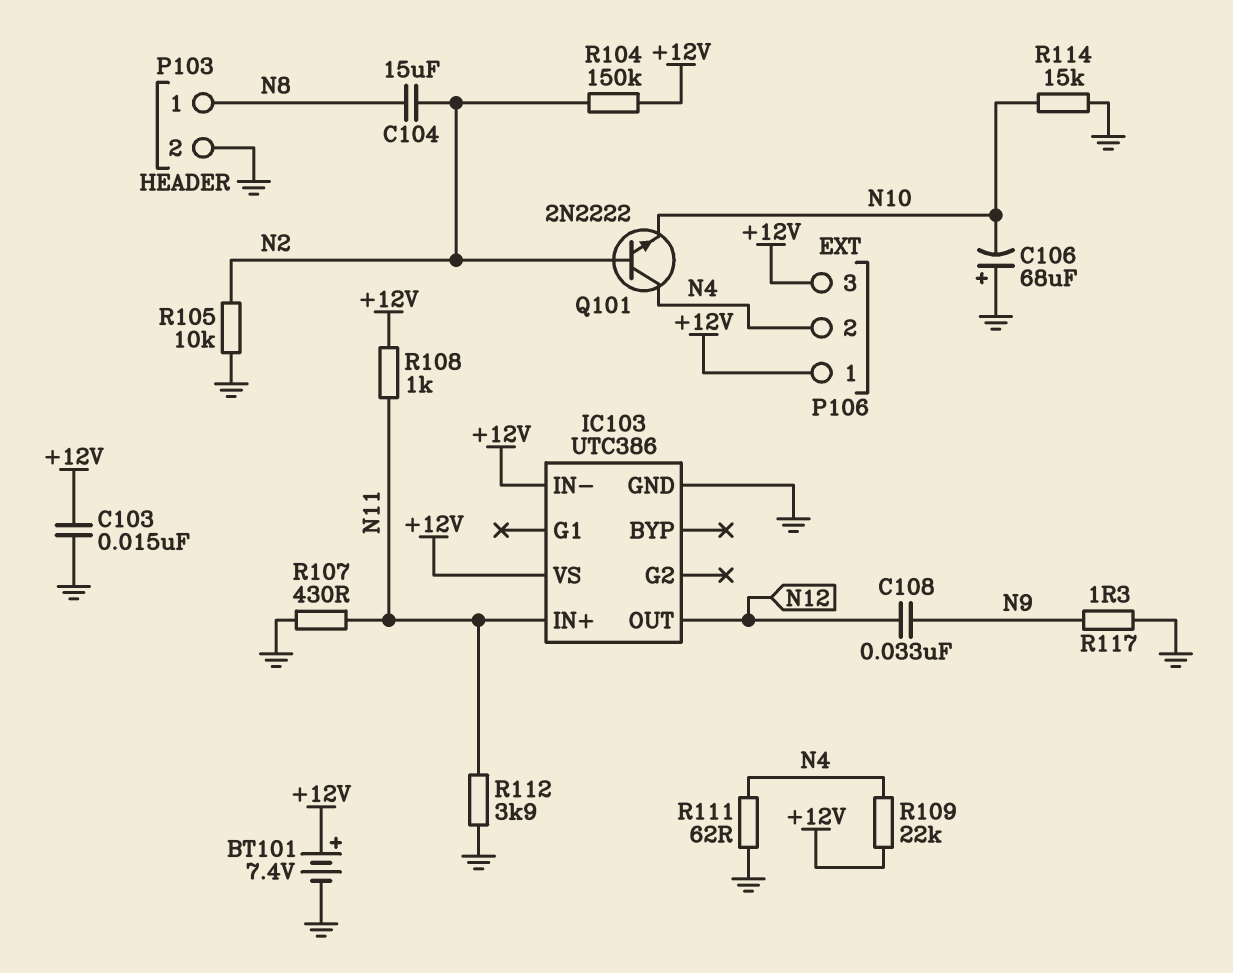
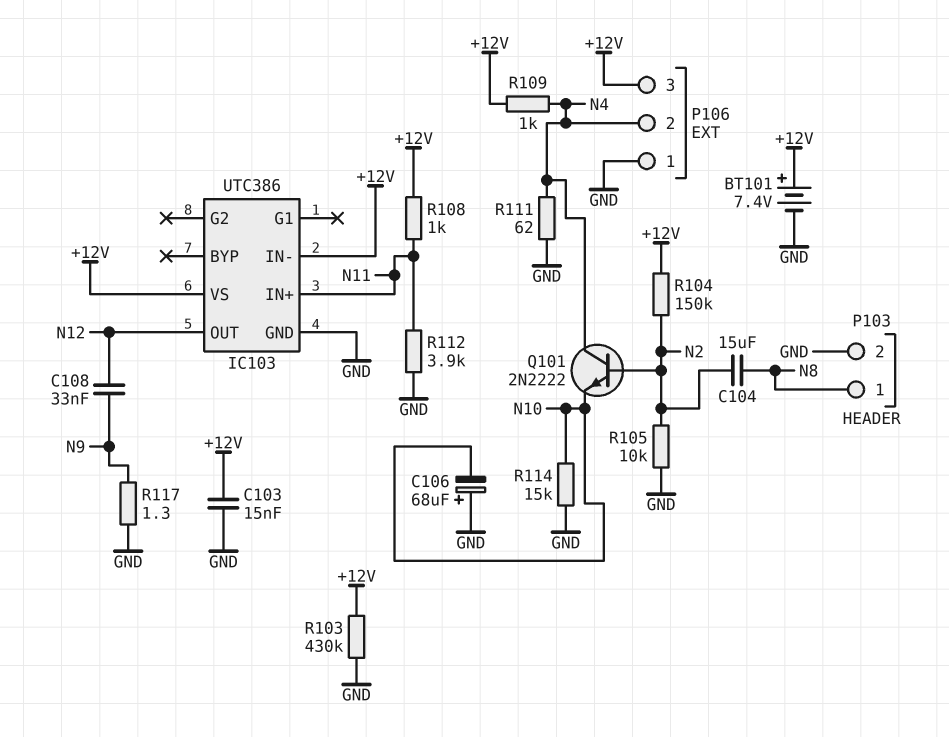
P106 pin 1: +12V -> GND
R103: none -> 430k (+12V, GND)
R107: 430 (GND, N11) -> none
R109: 22k (+12V, N4) -> 1k (+12V, N4)

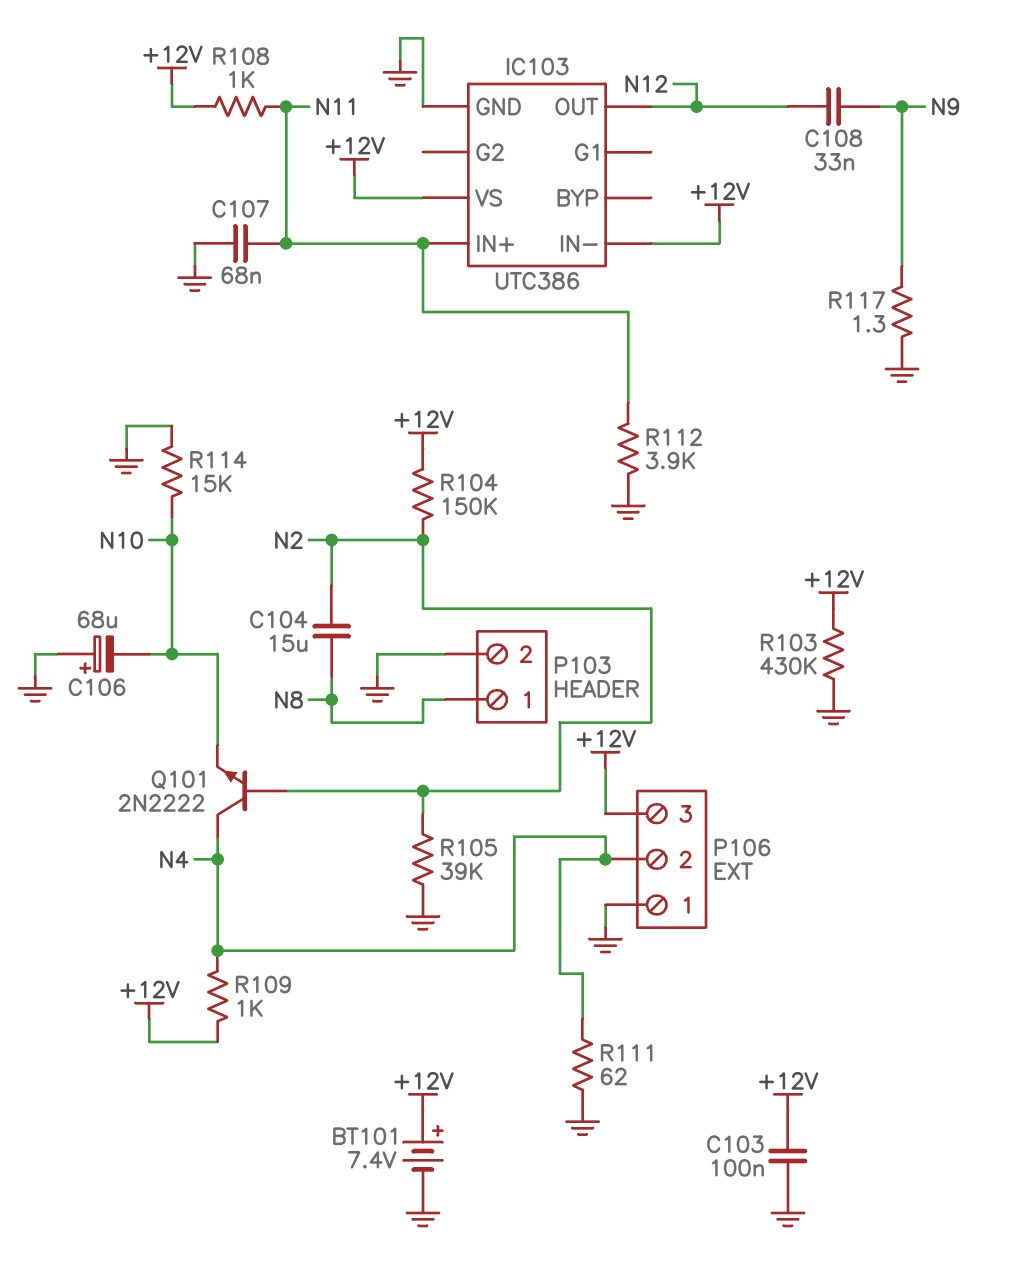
C103: 15nF (+12V, GND) -> 100nF (+12V, GND)
C107: none -> 68nF (GND, N11)
R105: 10k (GND, N2) -> 39k (GND, N2)

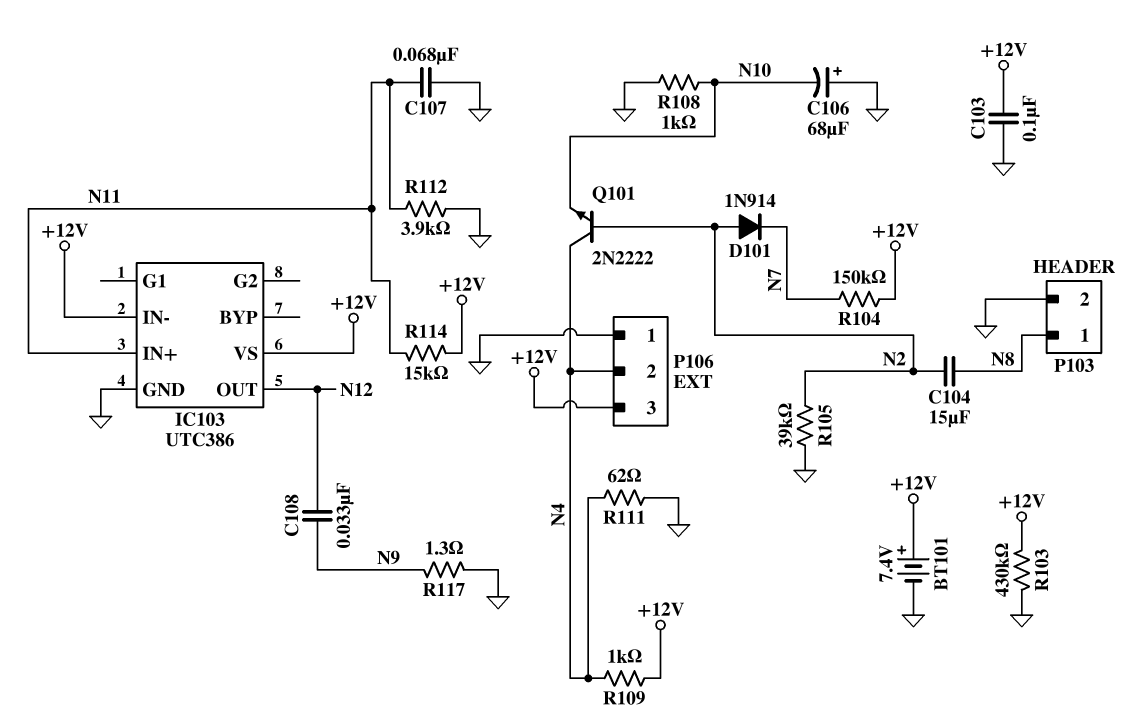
D101: none -> diode 1N914 (A N2, K N7)
R104: 150k (+12V, N2) -> 150k (+12V, N7)
R108: 1k (+12V, N11) -> 1k (GND, N10)
R114: 15k (GND, N10) -> 15k (+12V, N11)

